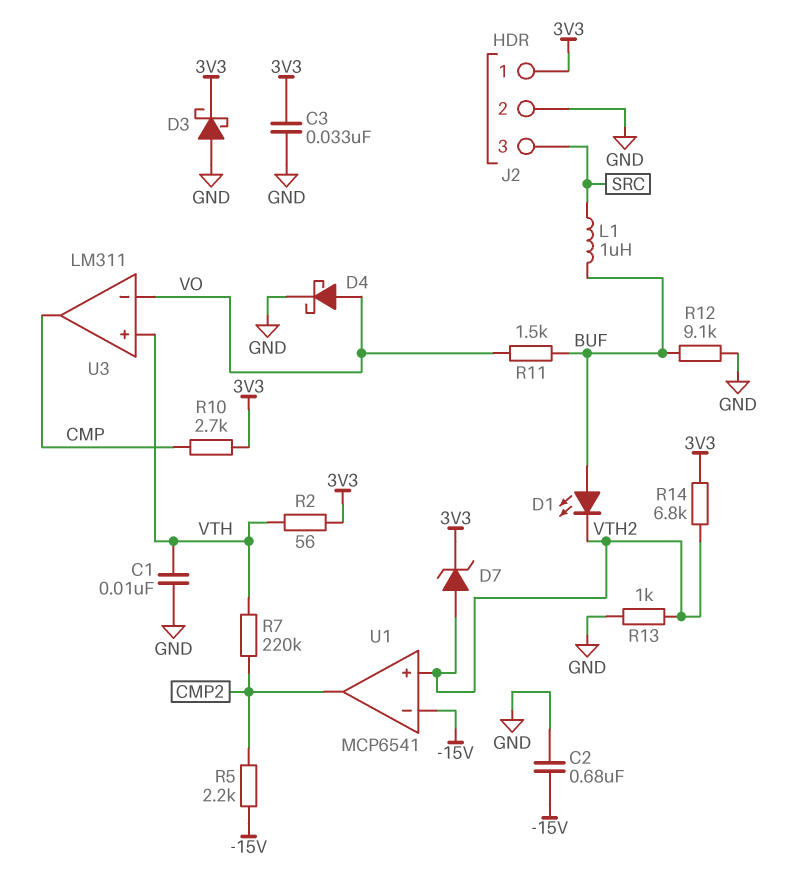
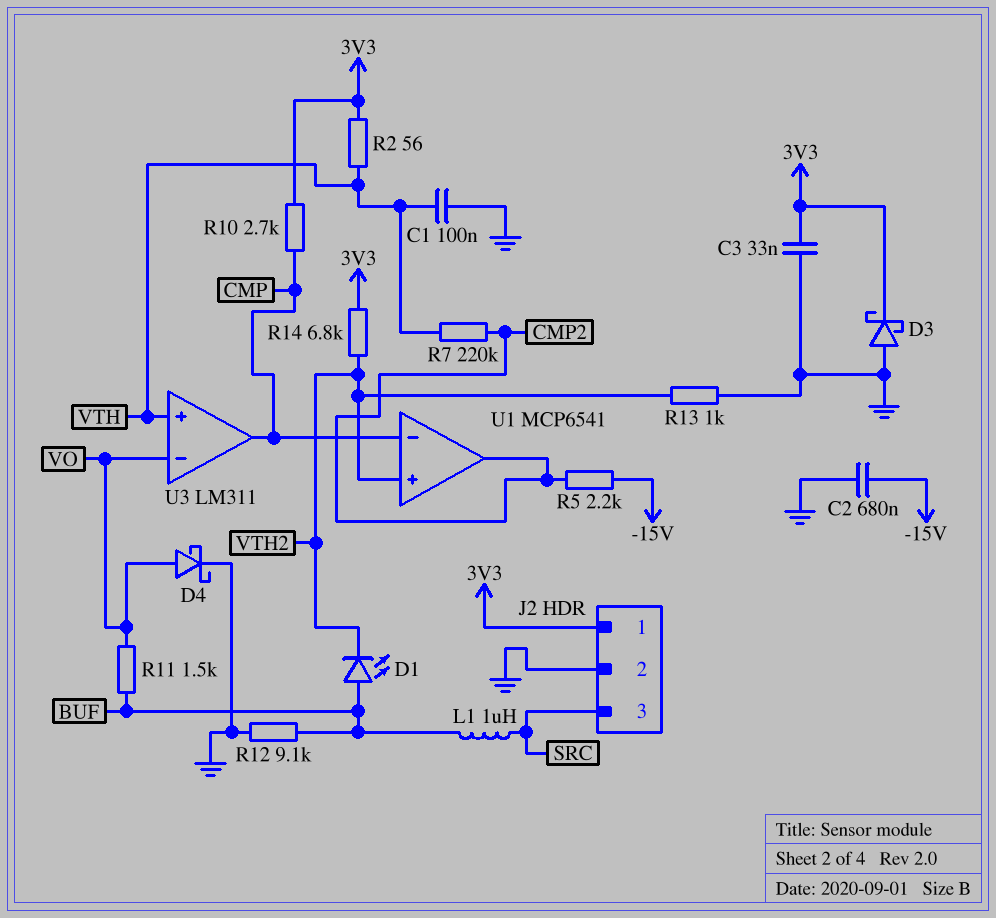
C1: 10nF (GND, VTH) -> 100nF (GND, VTH)
D7: zener (A VTH2, K 3V3) -> none
U1 pin in-: -15V -> CMP

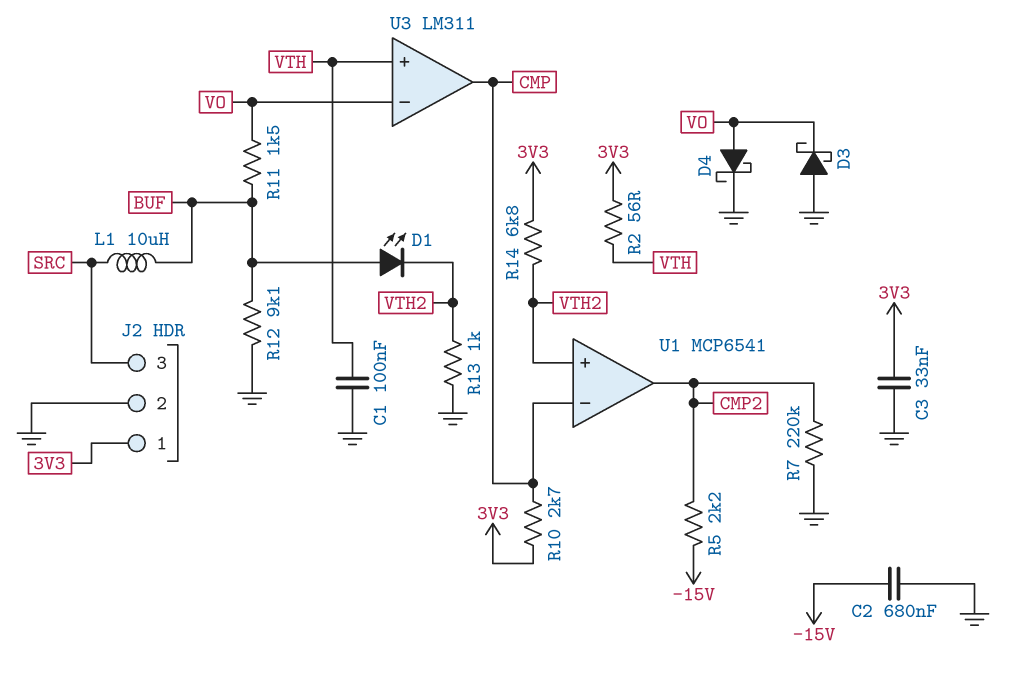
D3: schottky (A GND, K 3V3) -> schottky (A GND, K VO)
L1: 1uH (BUF, SRC) -> 10uH (BUF, SRC)
R7: 220k (CMP2, VTH) -> 220k (CMP2, GND)

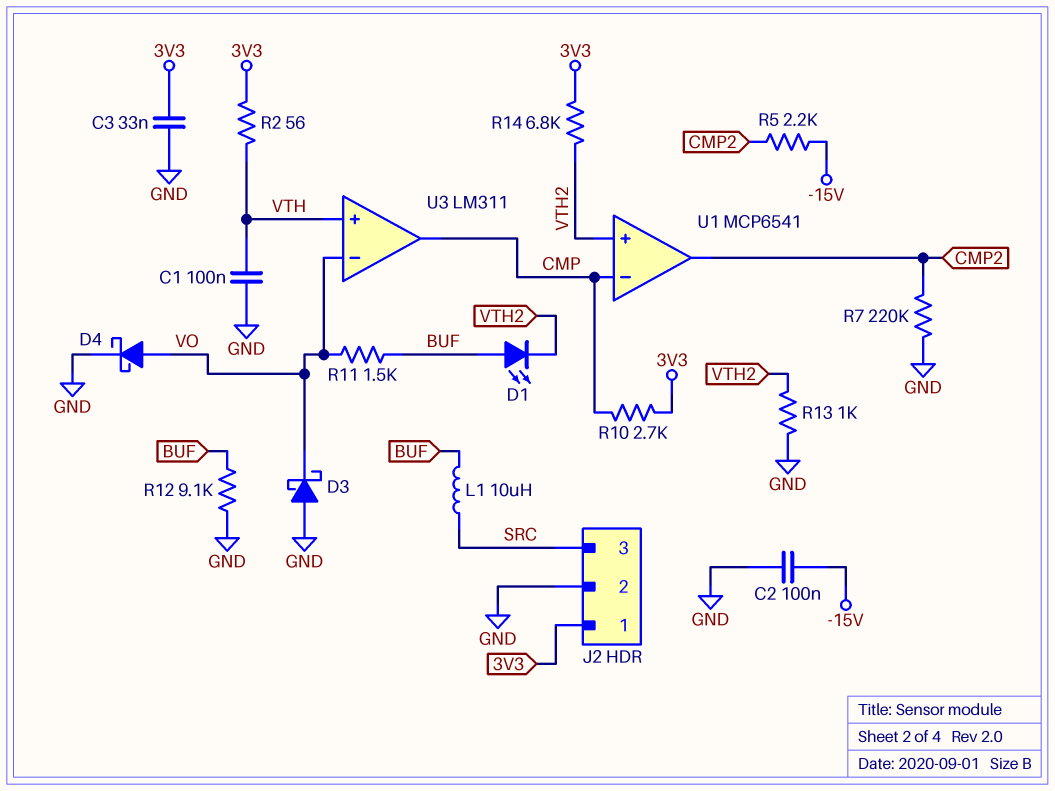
C2: 680nF (-15V, GND) -> 100nF (-15V, GND)

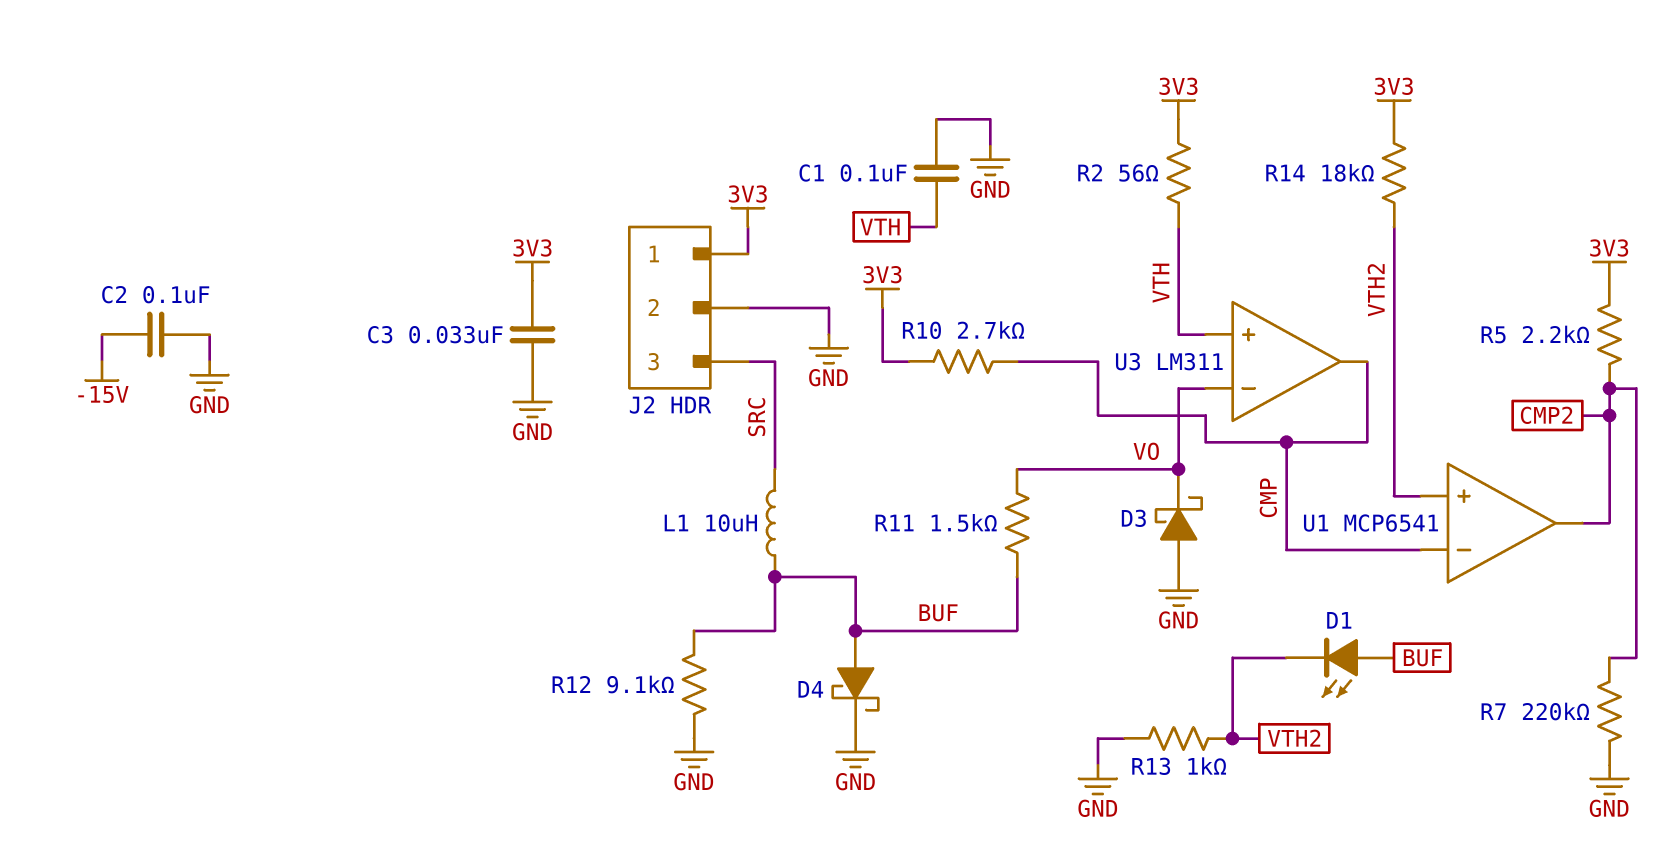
D4: schottky (A VO, K GND) -> schottky (A BUF, K GND)
R5: 2.2k (-15V, CMP2) -> 2.2k (3V3, CMP2)
R14: 6.8k (3V3, VTH2) -> 18k (3V3, VTH2)

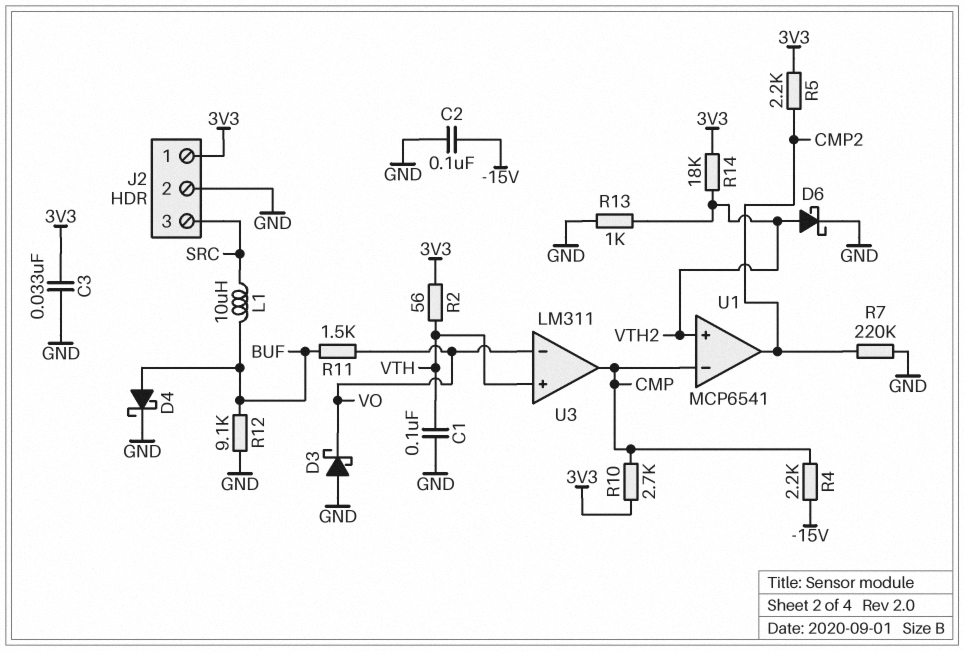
D1: LED (A BUF, K VTH2) -> none
D6: none -> schottky (A VTH2, K GND)
R4: none -> 2.2k (-15V, CMP)

